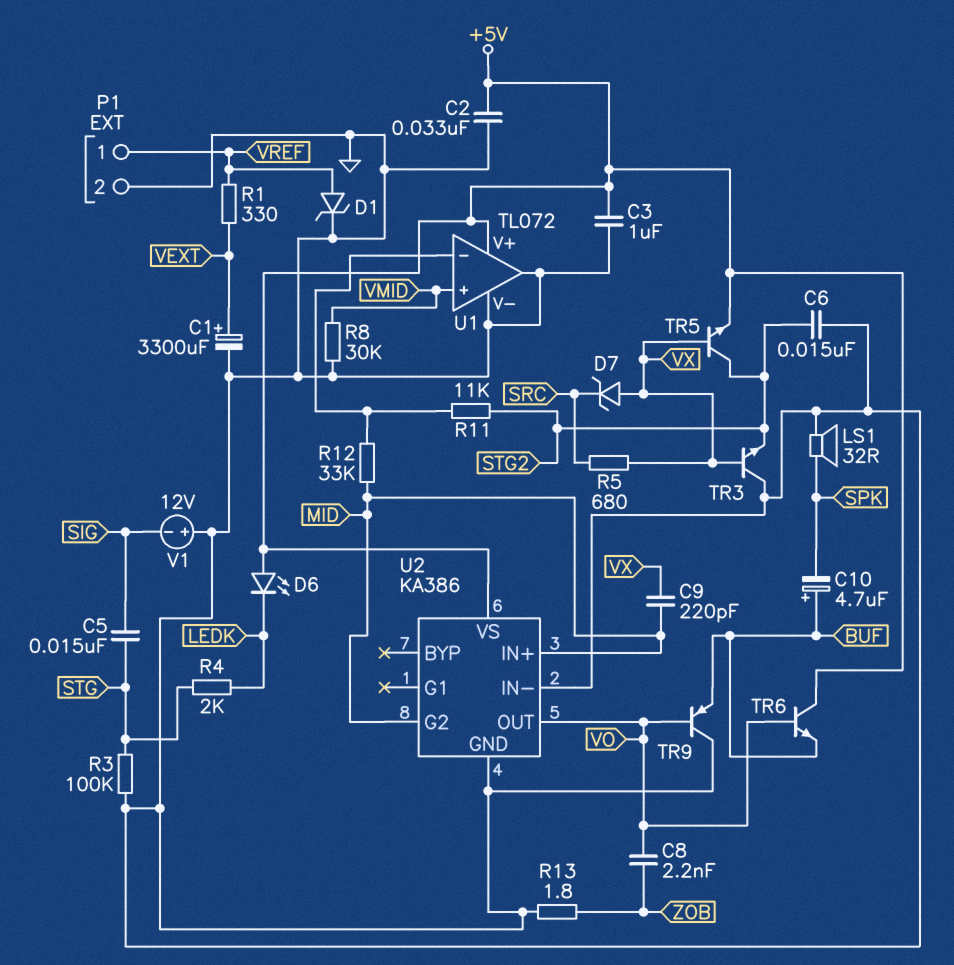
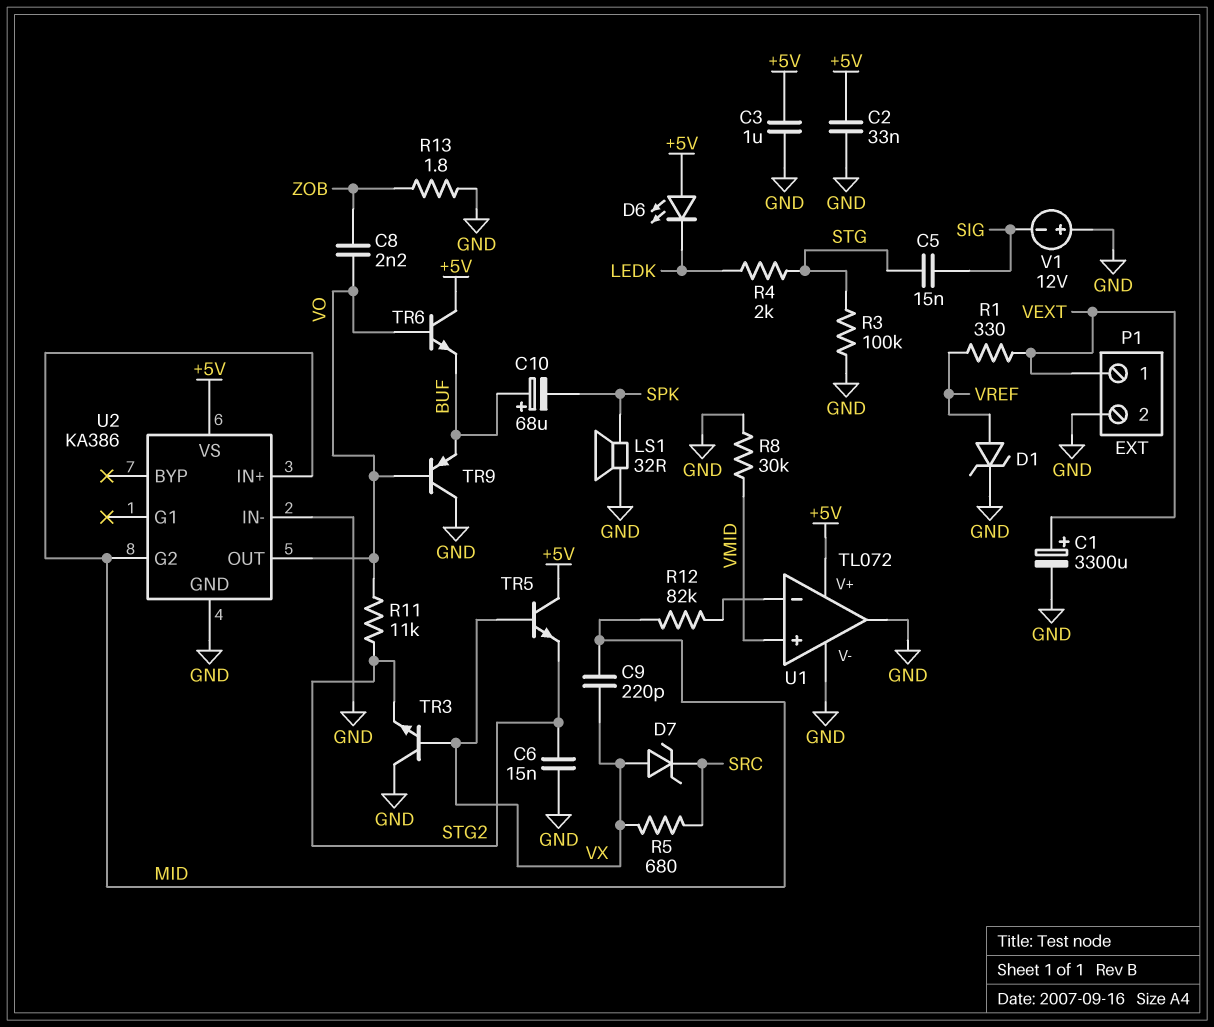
C10: 4.7uF (plus BUF, minus SPK) -> 68uF (plus BUF, minus SPK)
P1 pin 1: VREF -> VEXT
R11: 11k (STG2, U1/in-) -> 11k (STG2, VO)
R12: 33k (MID, U1/in-) -> 82k (MID, U1/in-)
TR5: NPN (B VX, C STG2, E +5V) -> NPN (B VX, C +5V, E STG2)

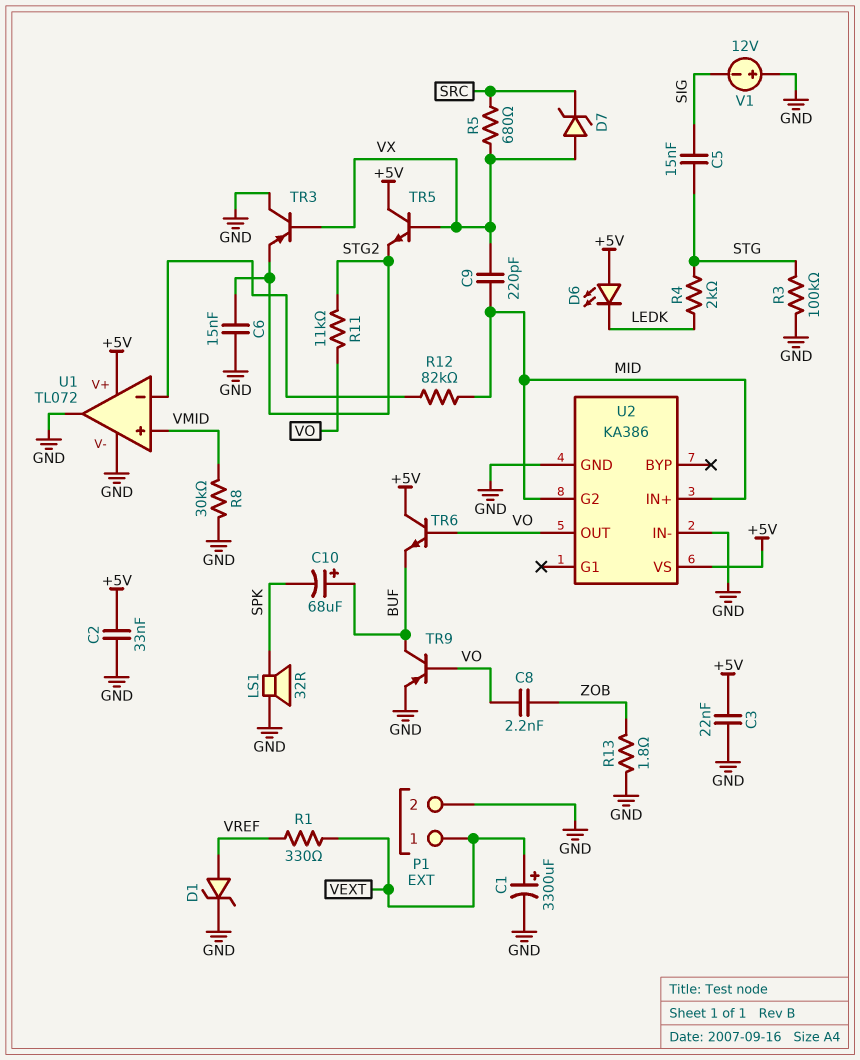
C3: 1uF (+5V, GND) -> 22nF (+5V, GND)
TR3: NPN (B VX, C GND, E STG2) -> PNP (B VX, C GND, E STG2)
TR9: PNP (B VO, C GND, E BUF) -> PNP (B VO, C BUF, E GND)

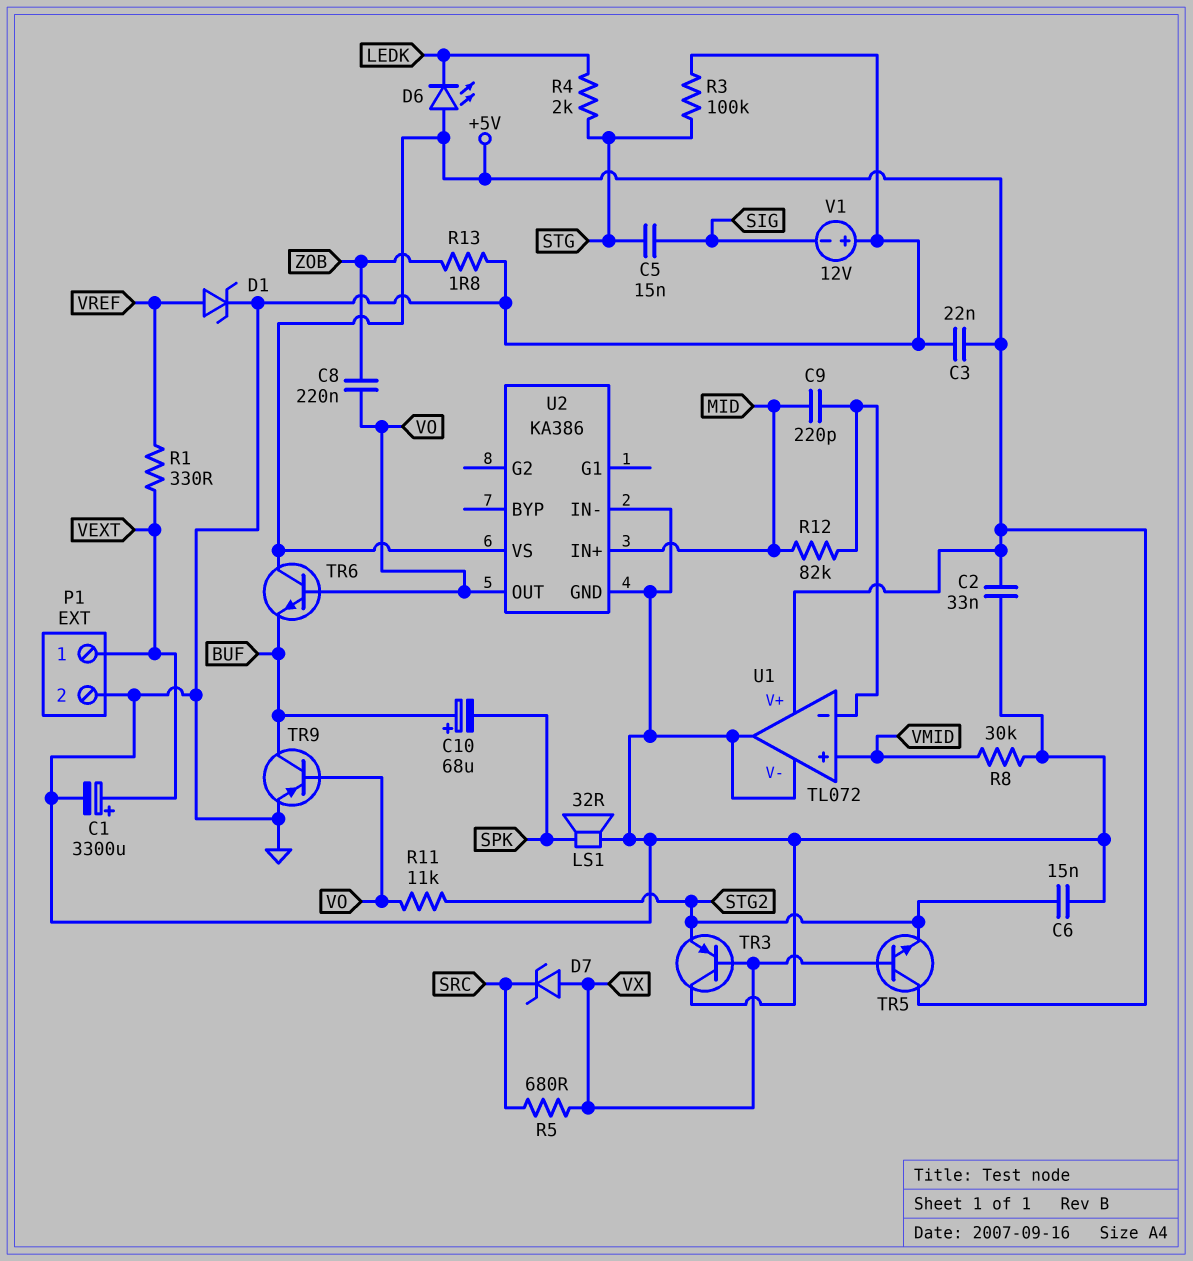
C8: 2.2nF (VO, ZOB) -> 220nF (VO, ZOB)
C9: 220pF (MID, VX) -> 220pF (MID, U1/in-)
U2 pin G2: MID -> none

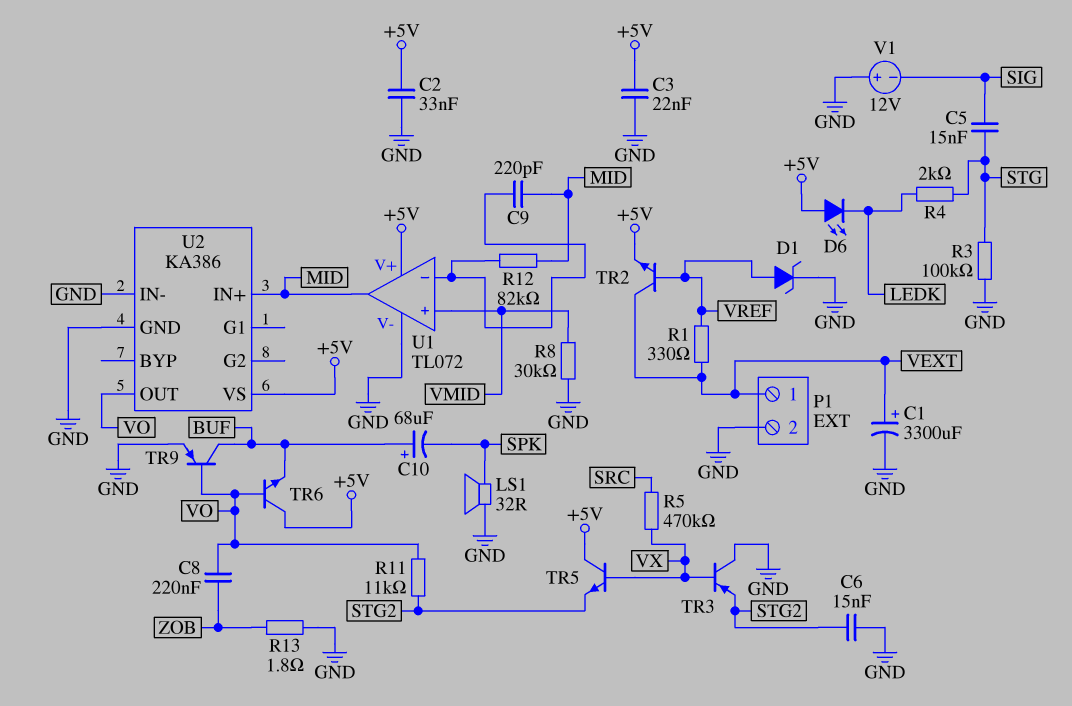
D7: zener (A VX, K SRC) -> none
R5: 680 (SRC, VX) -> 470k (SRC, VX)
TR2: none -> NPN (B VREF, C VEXT, E +5V)
U1 pin out: GND -> MID

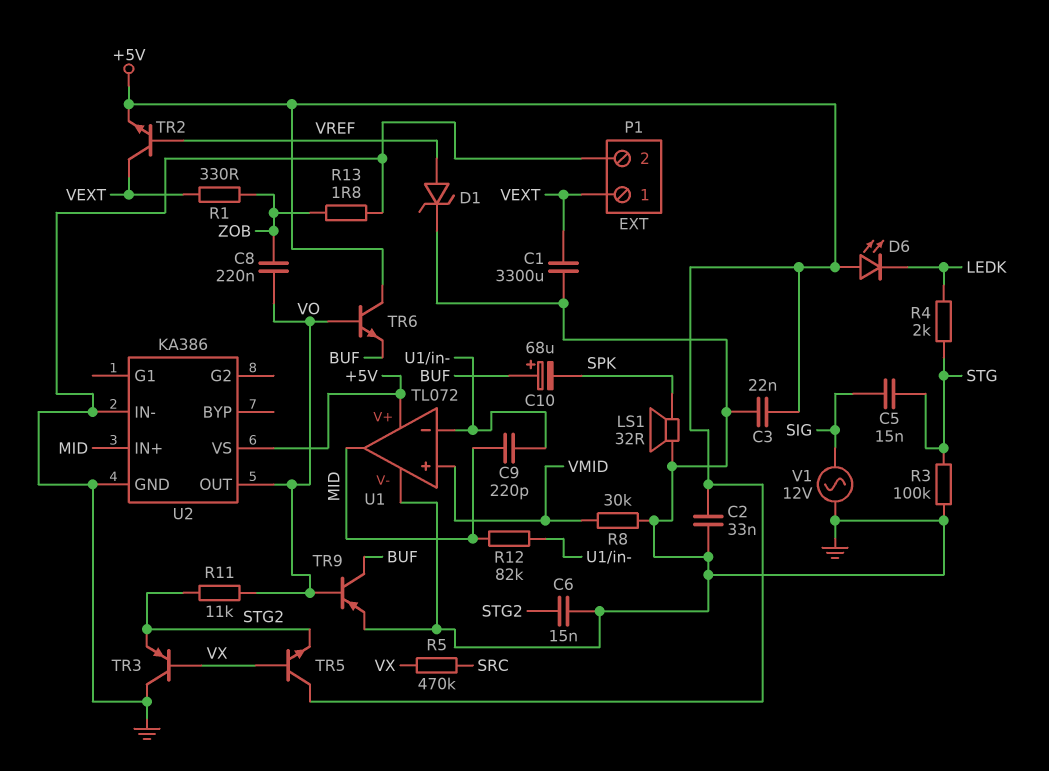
C1: 3300uF (plus VEXT, minus GND) -> 3300uF (GND, VEXT)
R1: 330 (VEXT, VREF) -> 330 (VEXT, ZOB)
V1: 12V (plus GND, minus SIG) -> AC 12V (GND, SIG)

